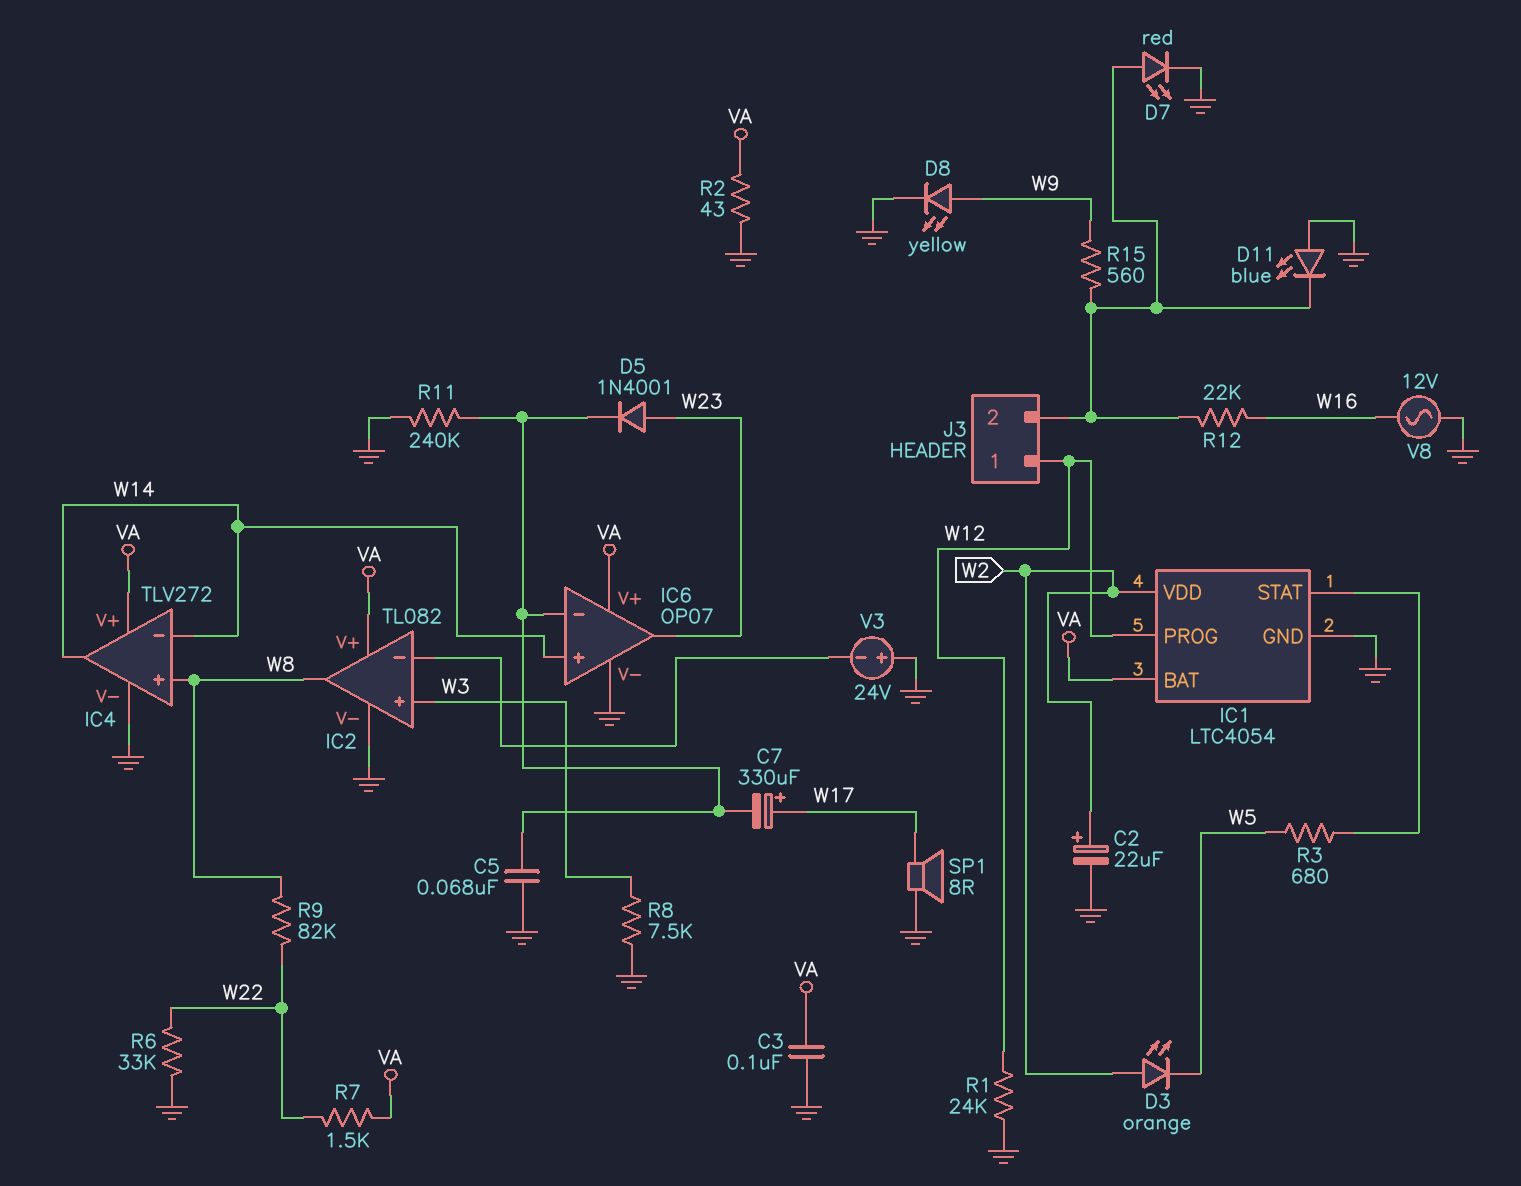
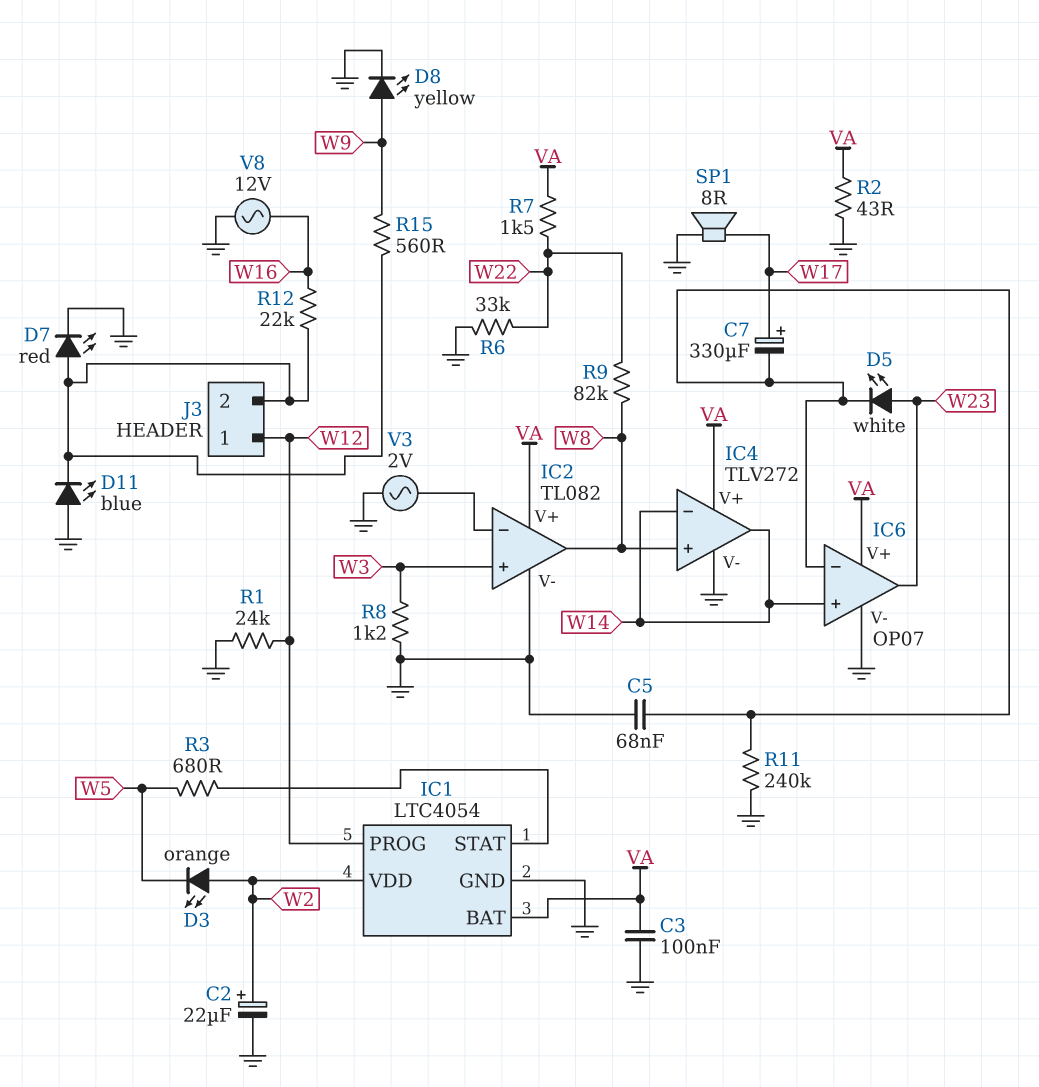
D5: diode 1N4001 (A W23, K IC6/in-) -> LED white (A W23, K IC6/in-)
R8: 7.5k (GND, W3) -> 1.2k (GND, W3)
V3: 24V (plus GND, minus IC2/in-) -> AC 2V (GND, IC2/in-)

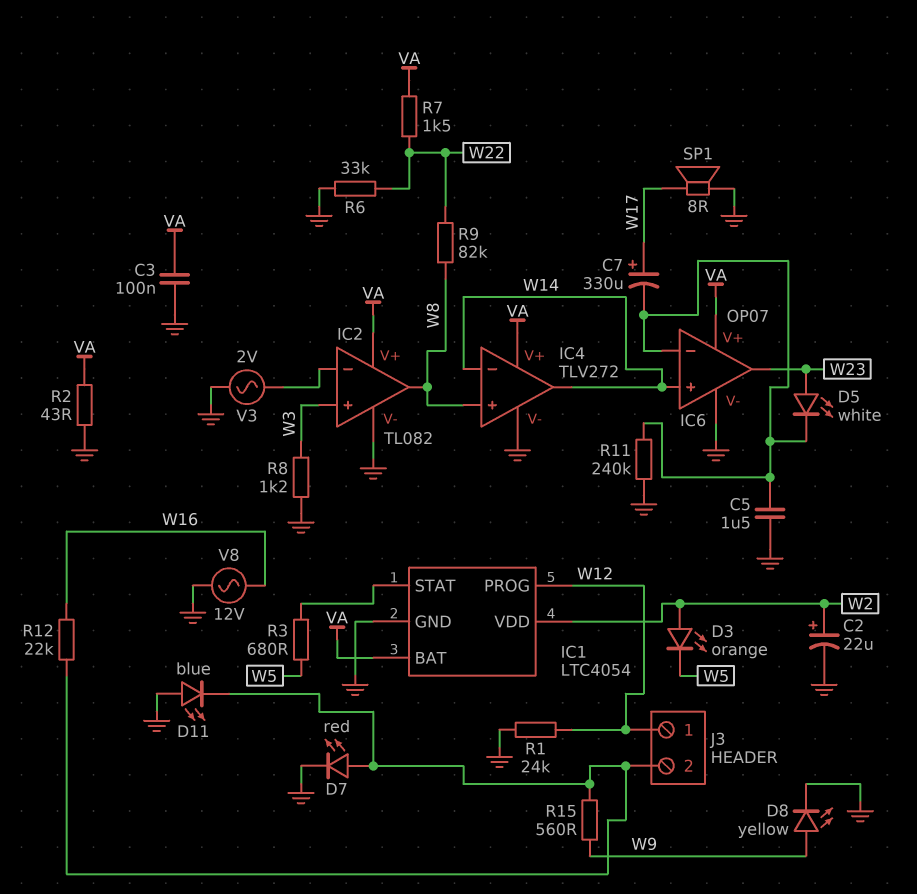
C5: 68nF (GND, IC6/in-) -> 1.5uF (GND, IC6/in-)

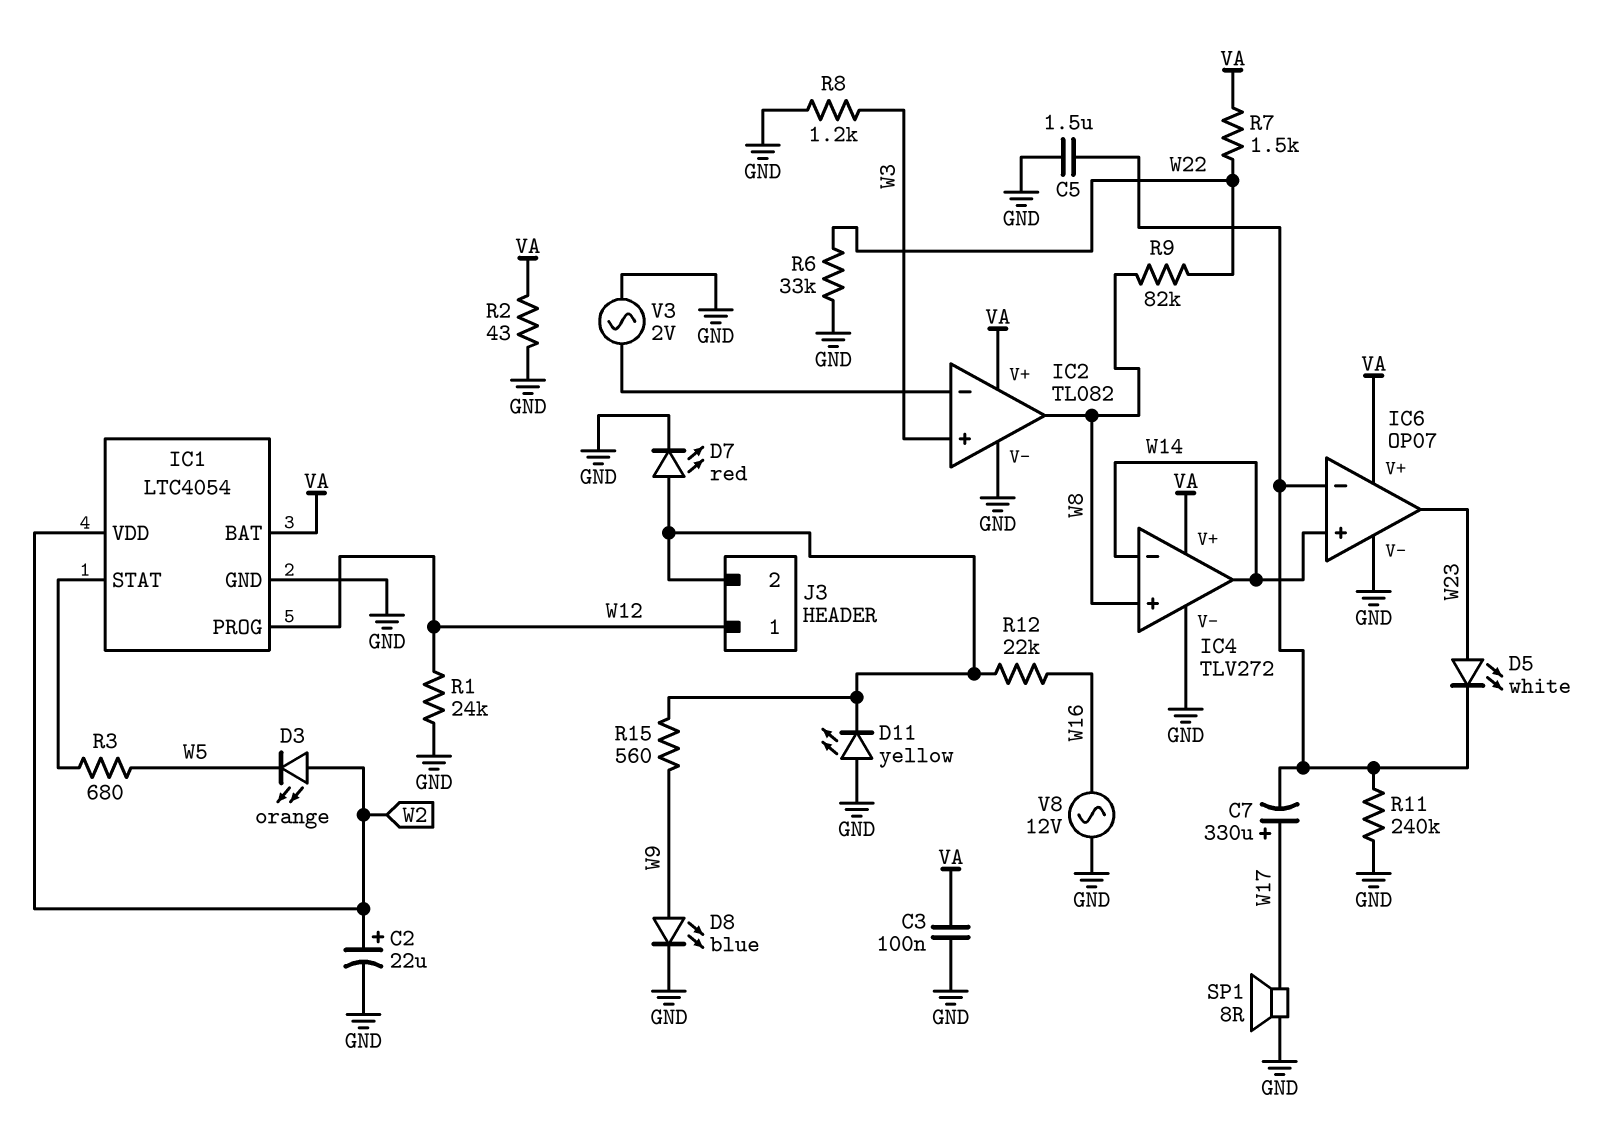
D8: LED yellow (A W9, K GND) -> LED blue (A W9, K GND)
D11: LED blue (A GND, K J3/2) -> LED yellow (A GND, K J3/2)

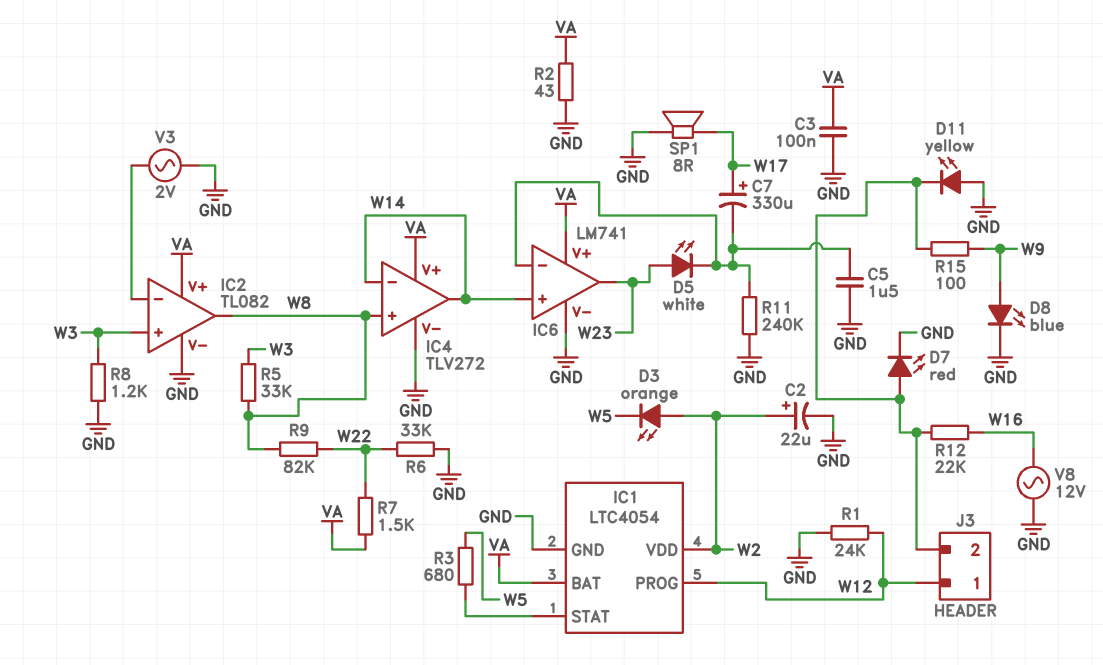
IC6: OP07 -> LM741
R5: none -> 33k (W3, W8)
R15: 560 (J3/2, W9) -> 100 (J3/2, W9)

